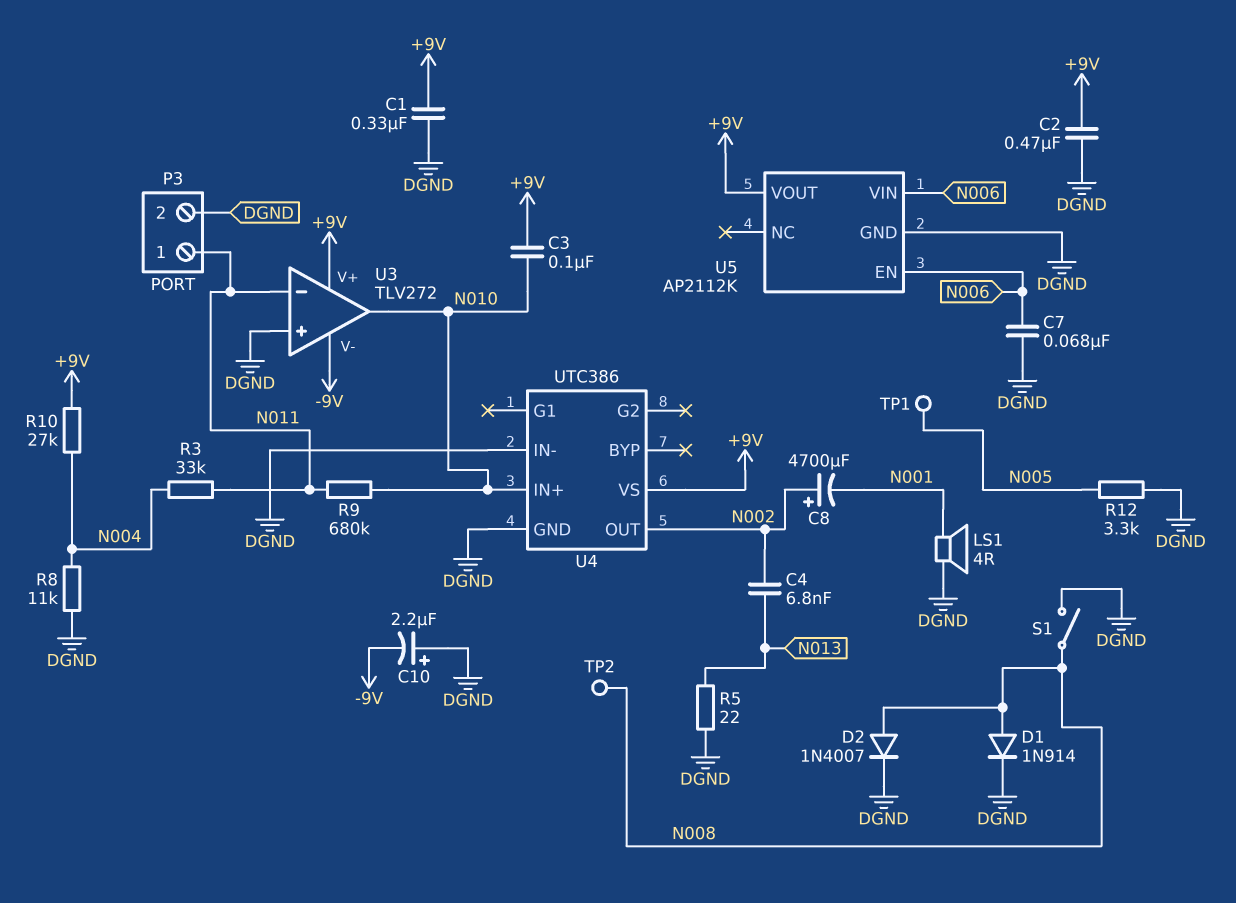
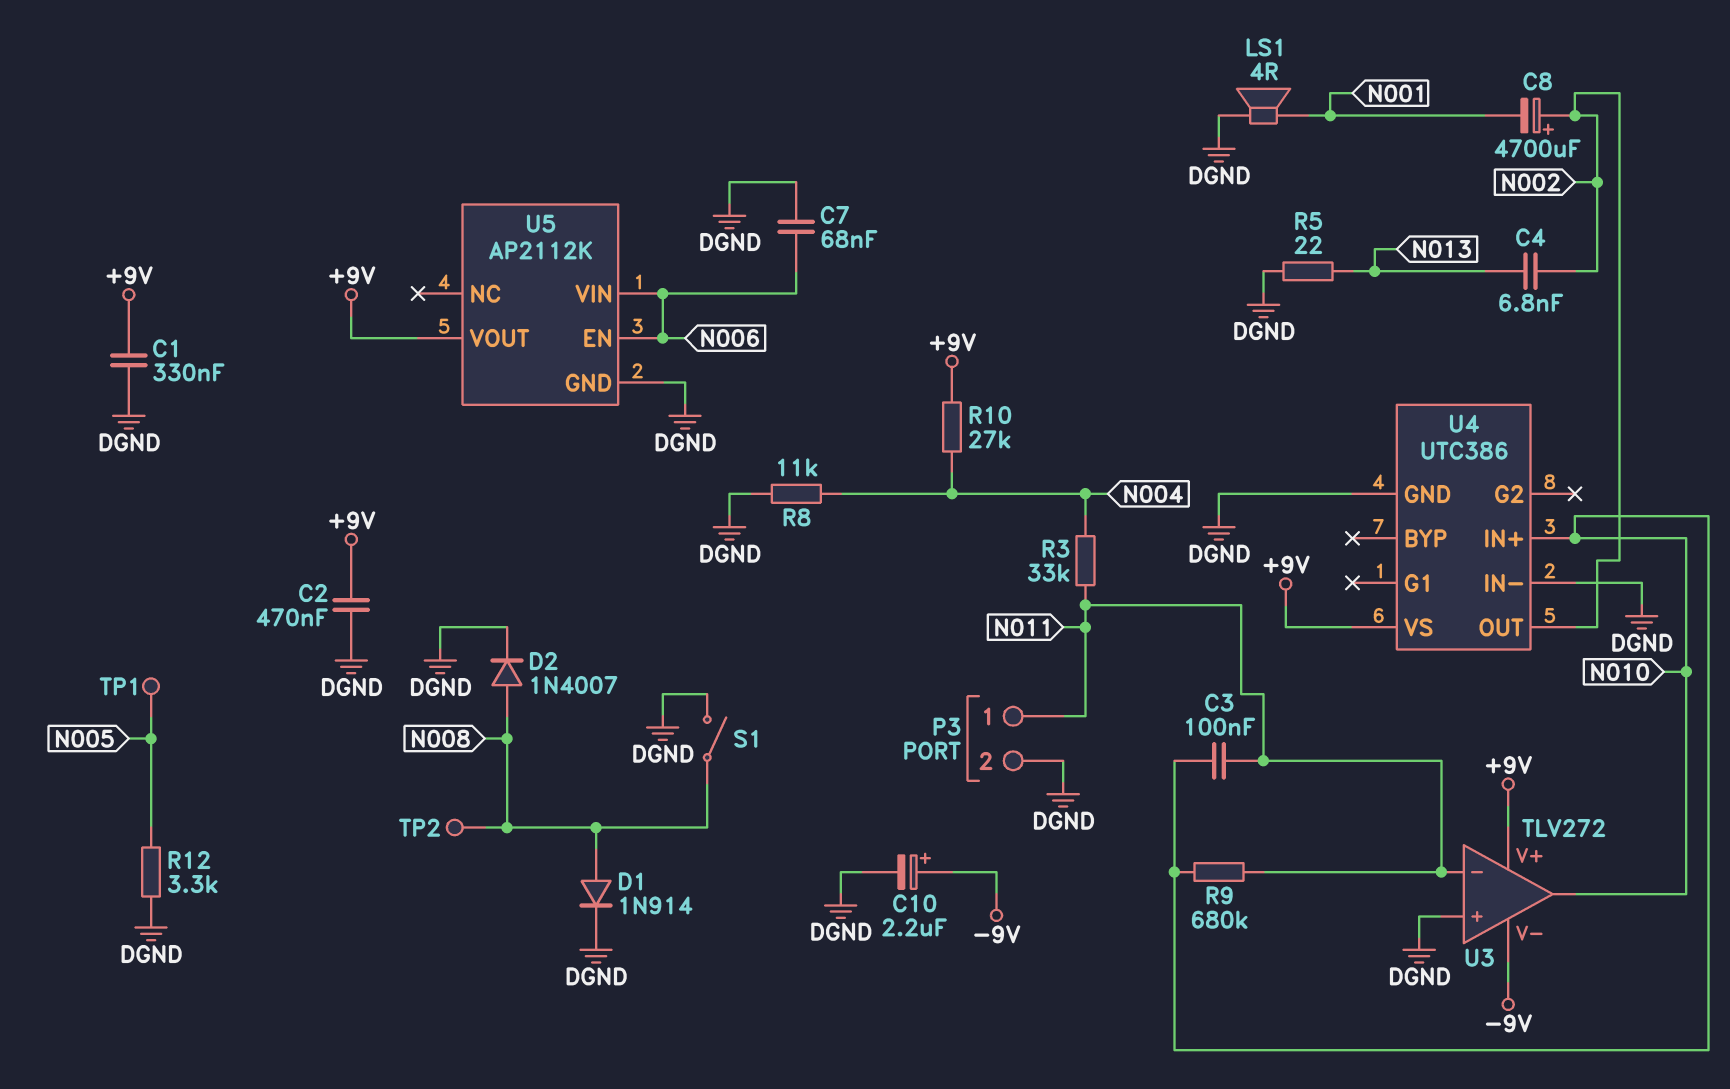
C3: 100nF (+9V, N010) -> 100nF (N010, N011)
C10: 2.2uF (plus DGND, minus -9V) -> 2.2uF (plus -9V, minus DGND)

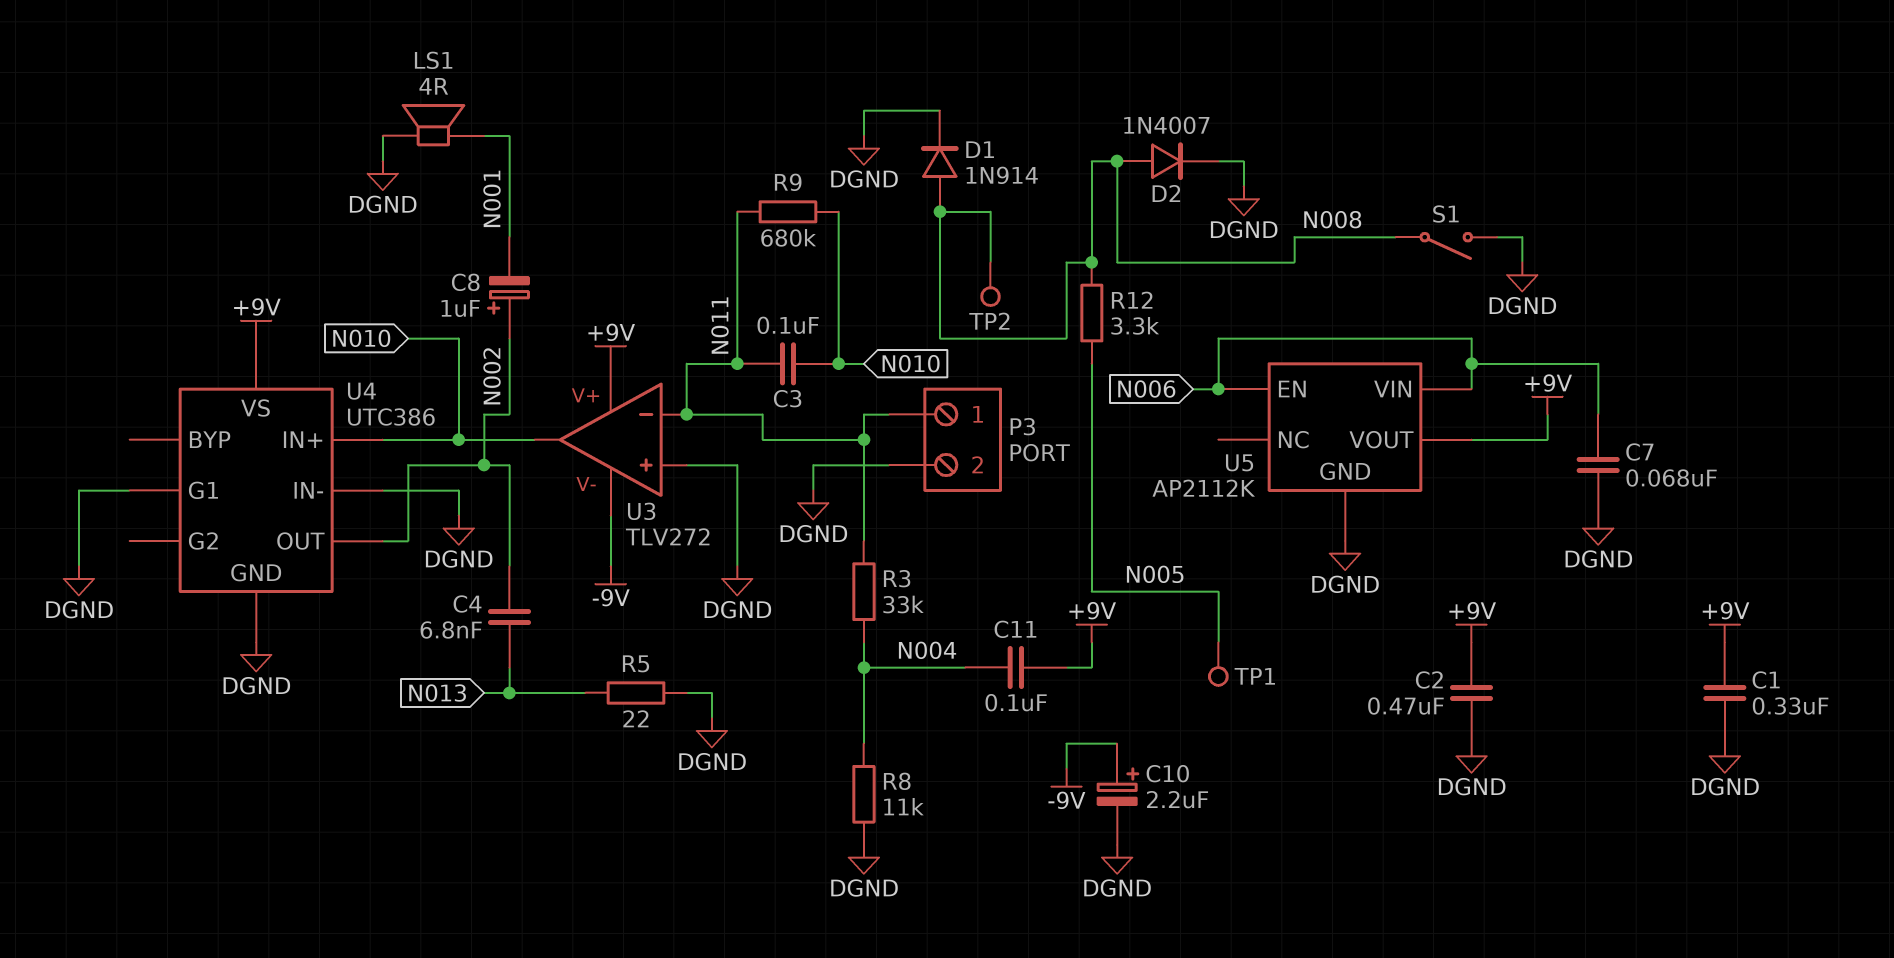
C8: 4700uF (plus N002, minus N001) -> 1uF (plus N002, minus N001)
C11: none -> 100nF (+9V, N004)
R10: 27k (+9V, N004) -> none
R12: 3.3k (DGND, N005) -> 3.3k (N005, N008)
U4 pin G1: none -> DGND

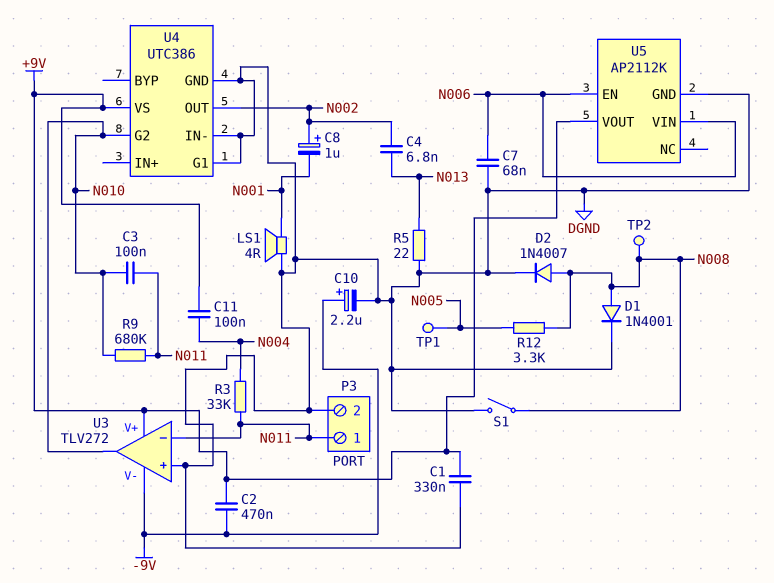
C2: 470nF (+9V, DGND) -> 470nF (+9V, -9V)
D1: diode 1N914 (A N008, K DGND) -> diode 1N4001 (A N008, K DGND)
R8: 11k (DGND, N004) -> none
U4 pin G2: none -> N010
U4 pin IN+: N010 -> none

